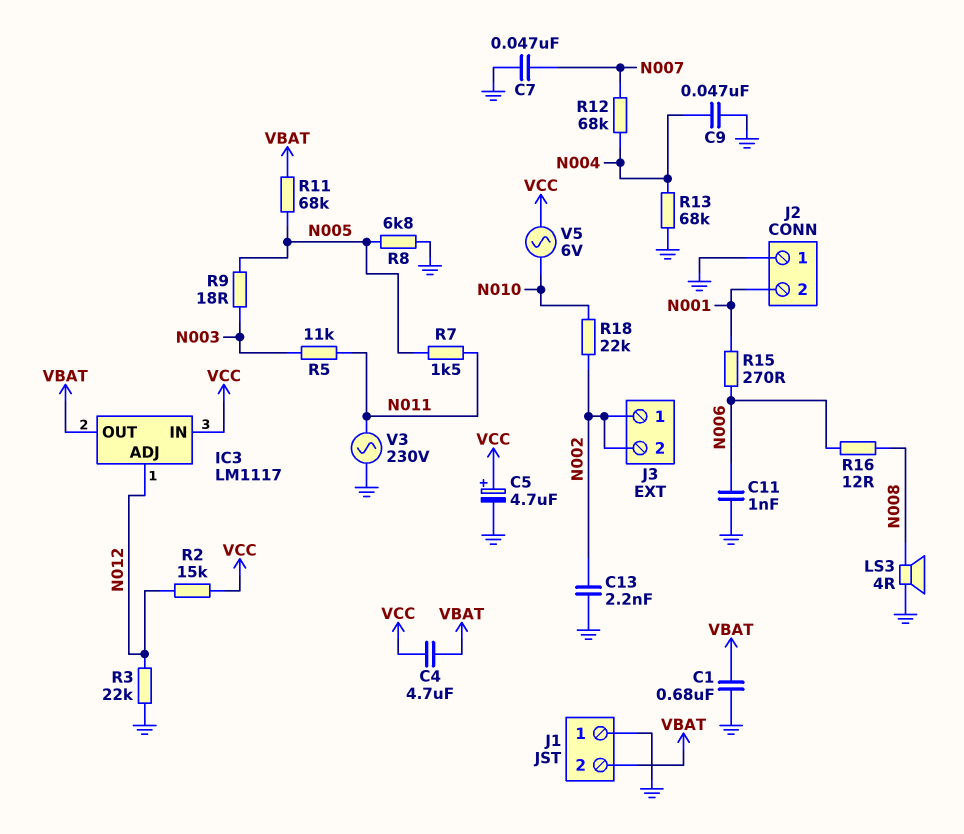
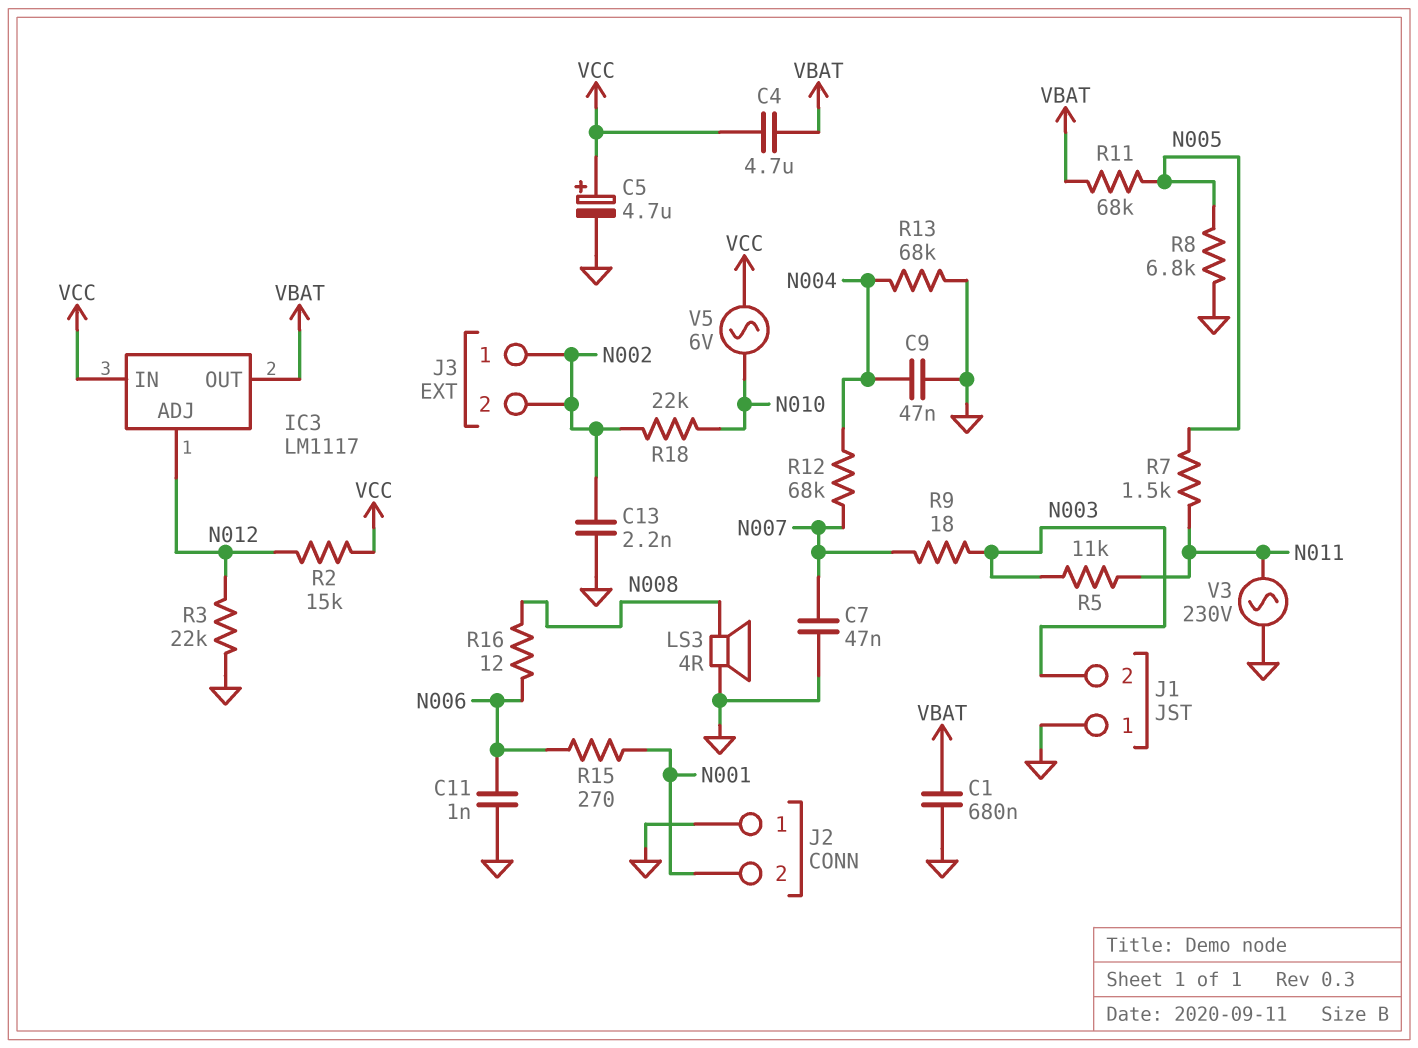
J1 pin 2: VBAT -> N003
R9: 18 (N003, N005) -> 18 (N003, N007)

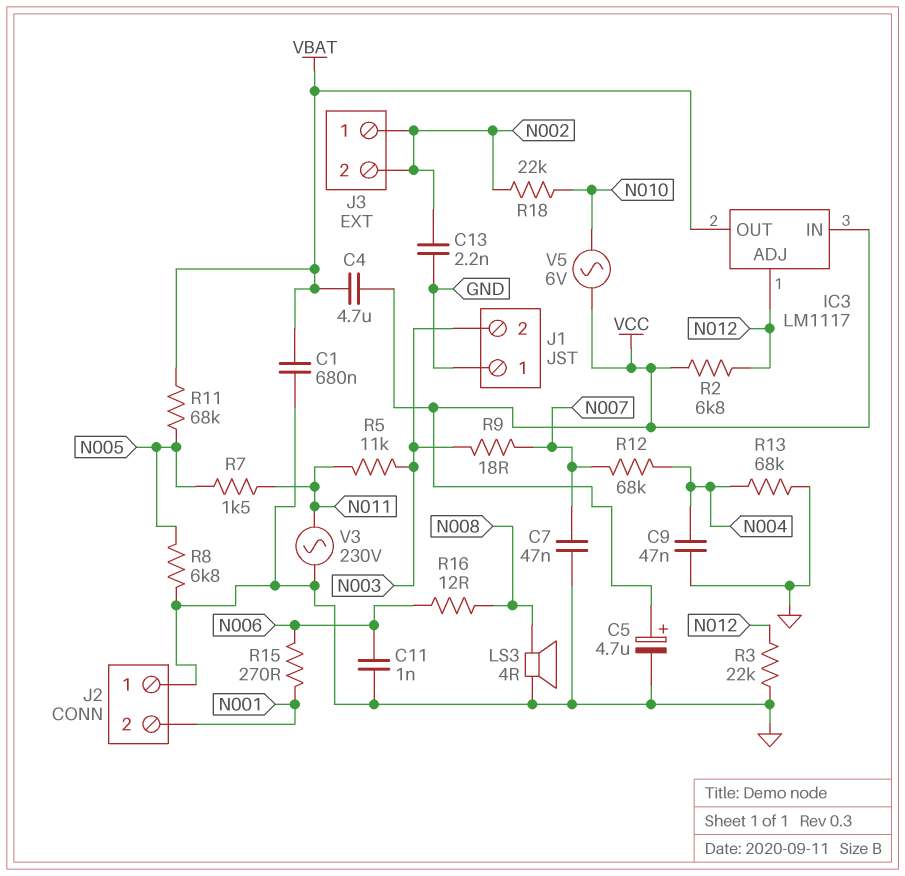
R2: 15k (N012, VCC) -> 6.8k (N012, VCC)

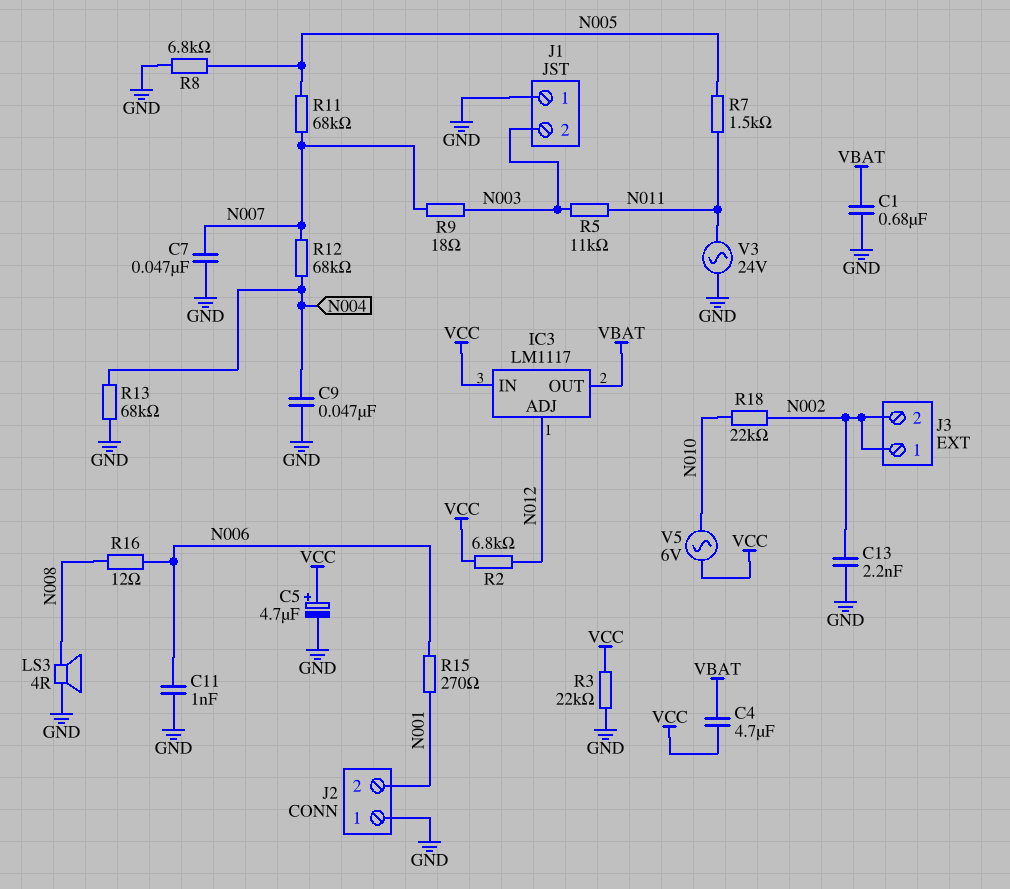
R3: 22k (GND, N012) -> 22k (GND, VCC)
R11: 68k (N005, VBAT) -> 68k (N005, N007)
V3: AC 230V (GND, N011) -> AC 24V (GND, N011)

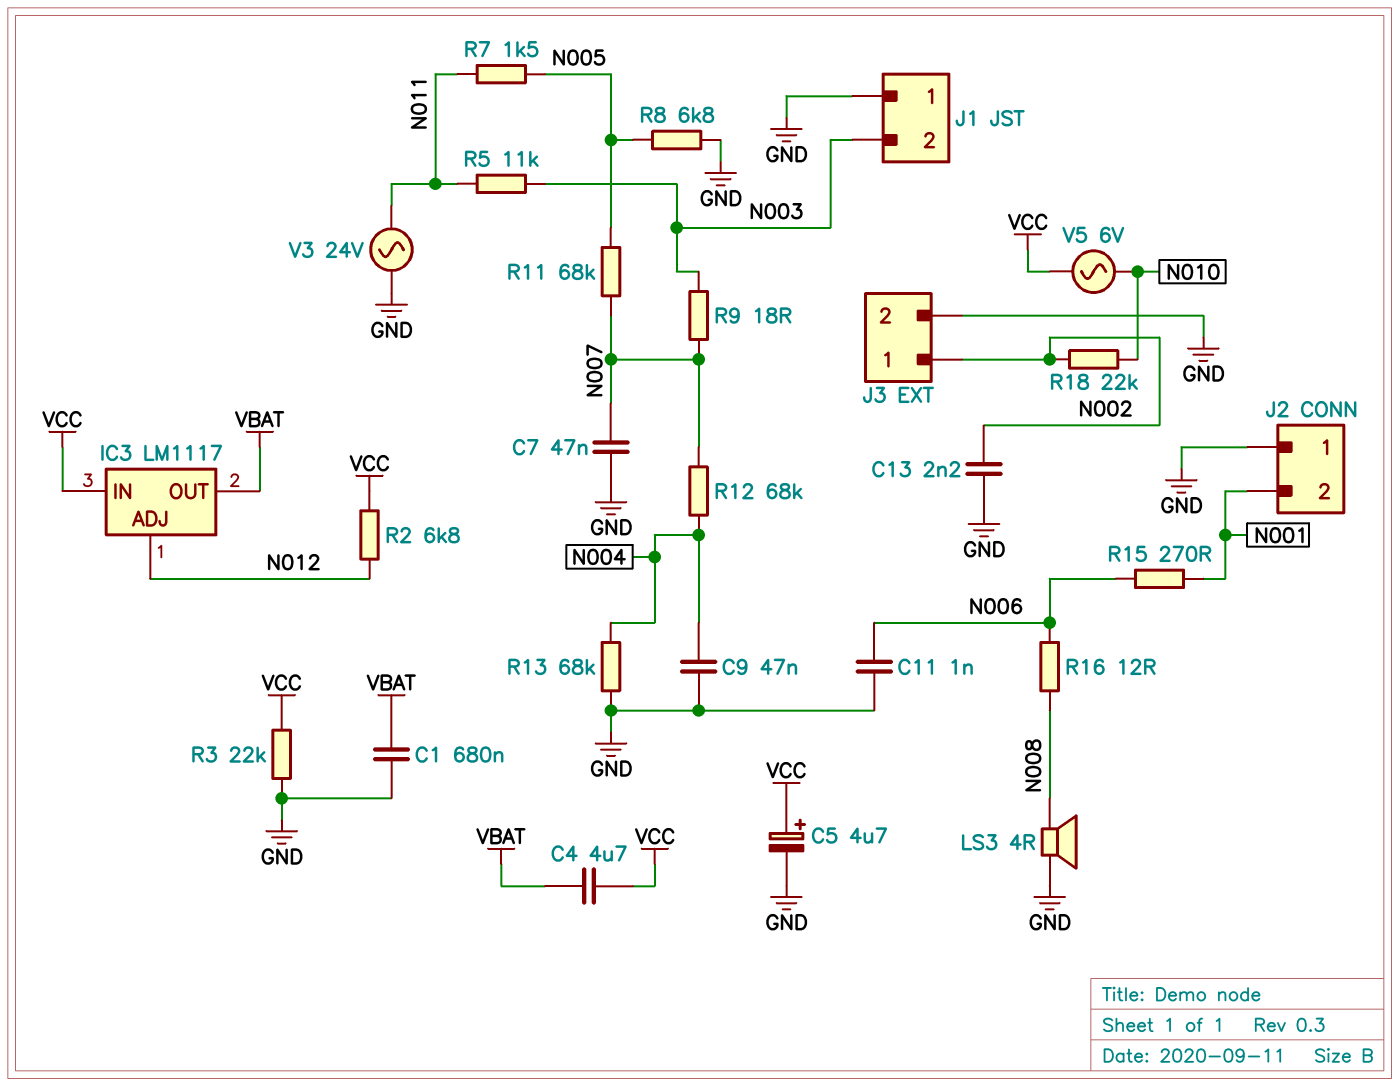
J3 pin 2: N002 -> GND

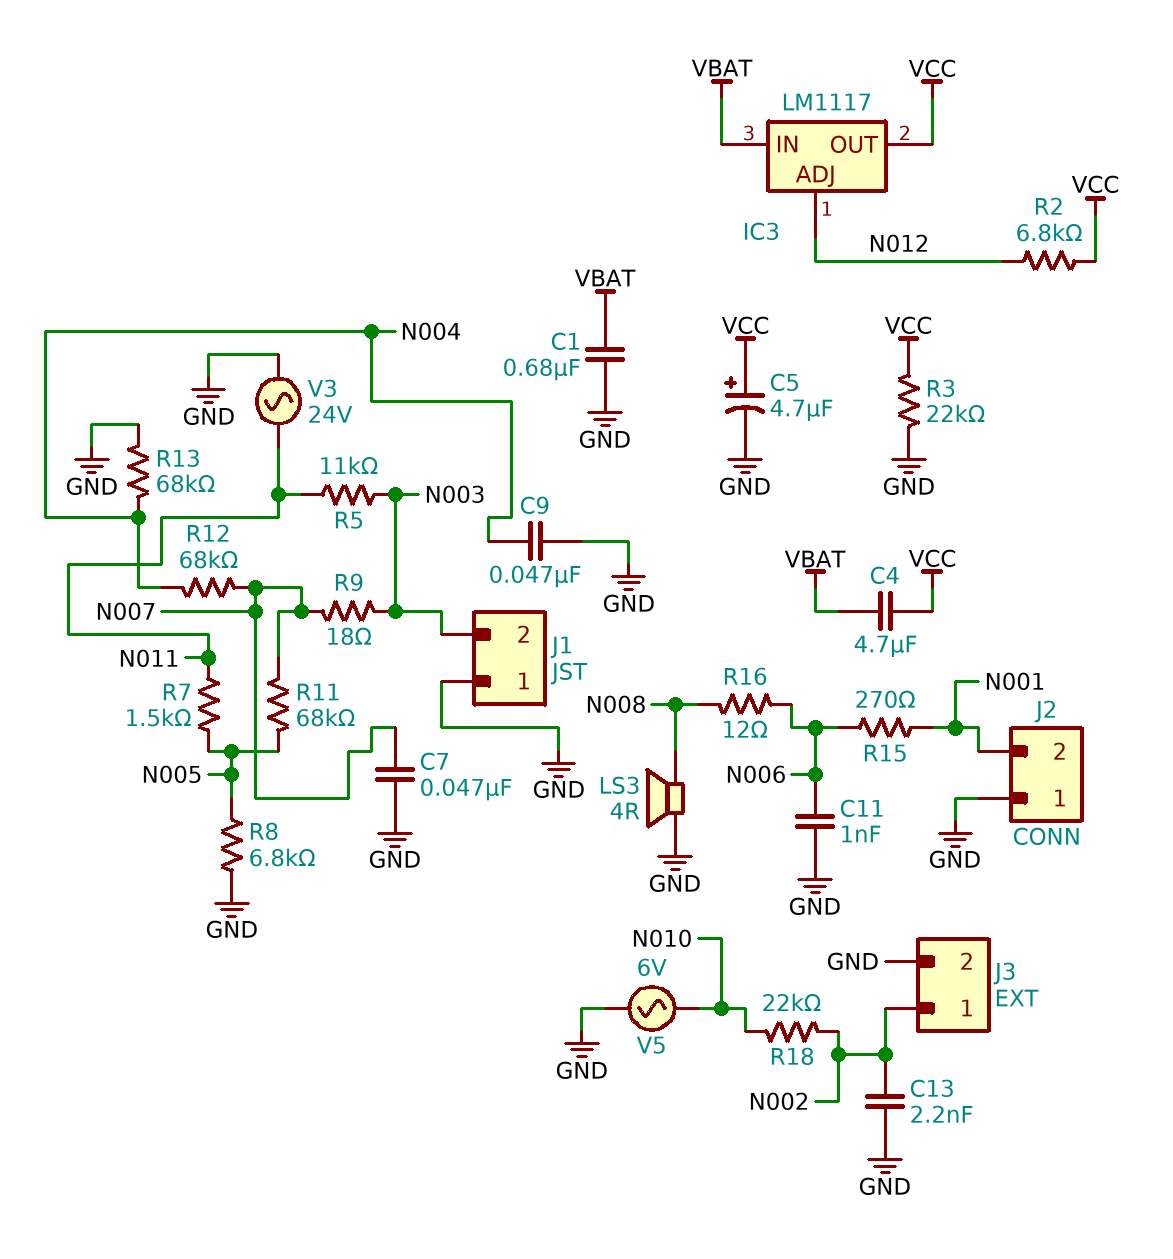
IC3 pin IN: VCC -> VBAT
IC3 pin OUT: VBAT -> VCC
V5: AC 6V (N010, VCC) -> AC 6V (GND, N010)

